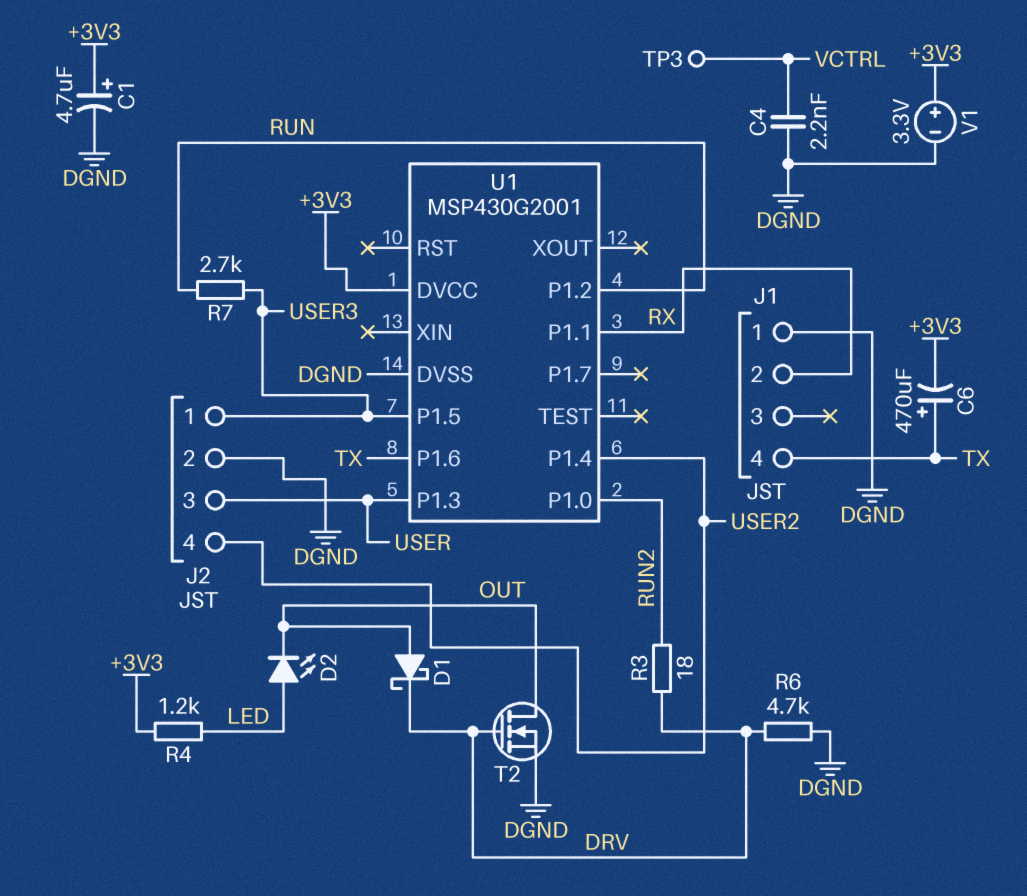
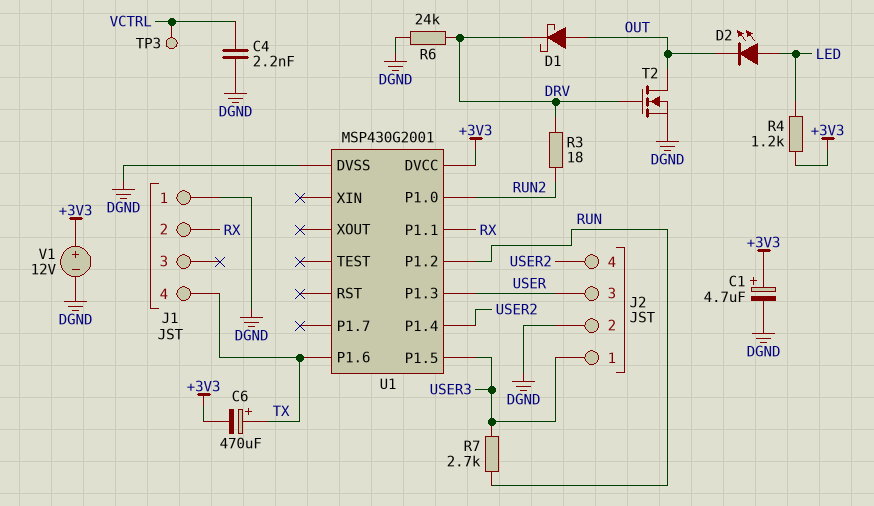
R6: 4.7k (DGND, DRV) -> 24k (DGND, DRV)
V1: 3.3V (plus +3V3, minus DGND) -> 12V (plus +3V3, minus DGND)

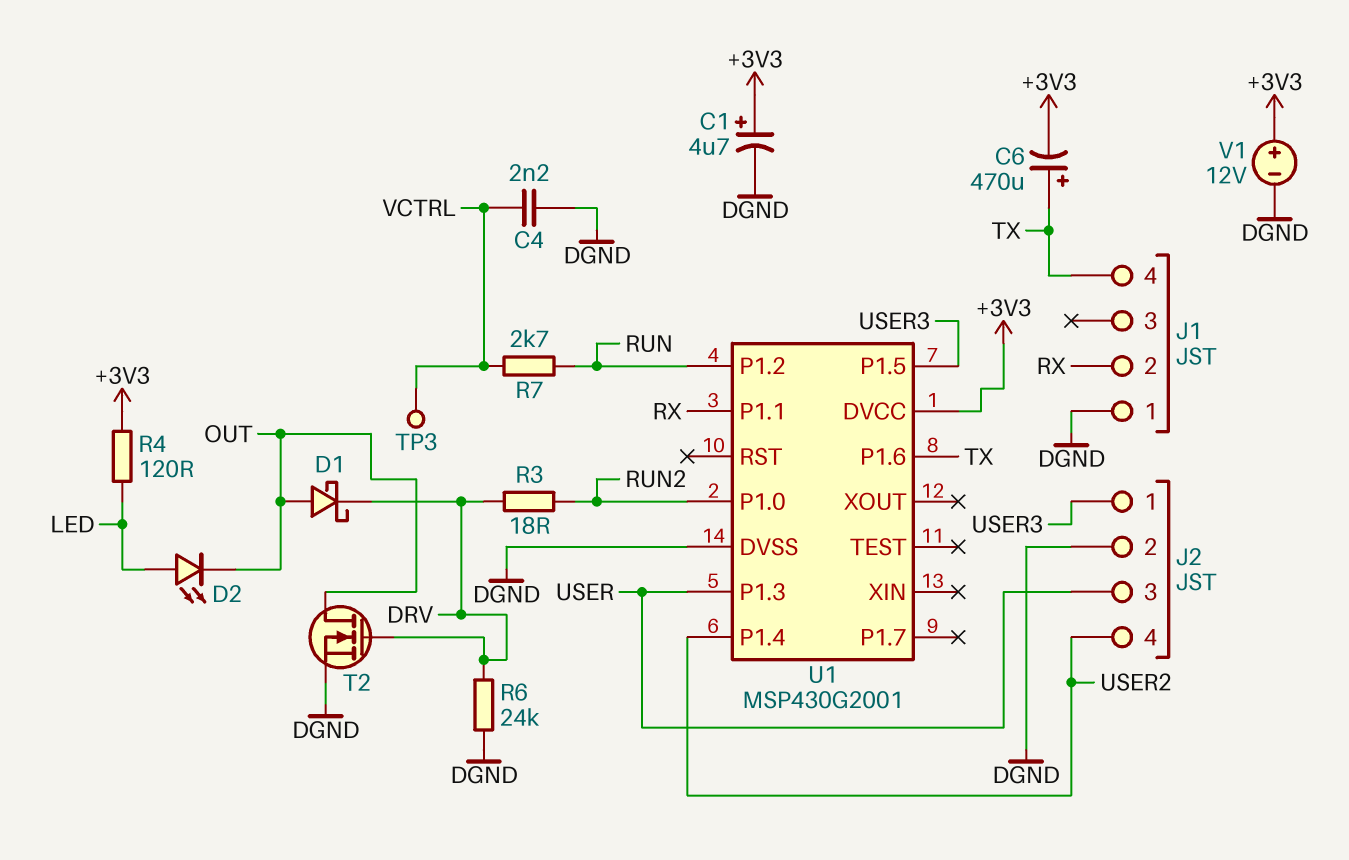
R4: 1.2k (+3V3, LED) -> 120 (+3V3, LED)
R7: 2.7k (RUN, USER3) -> 2.7k (RUN, VCTRL)

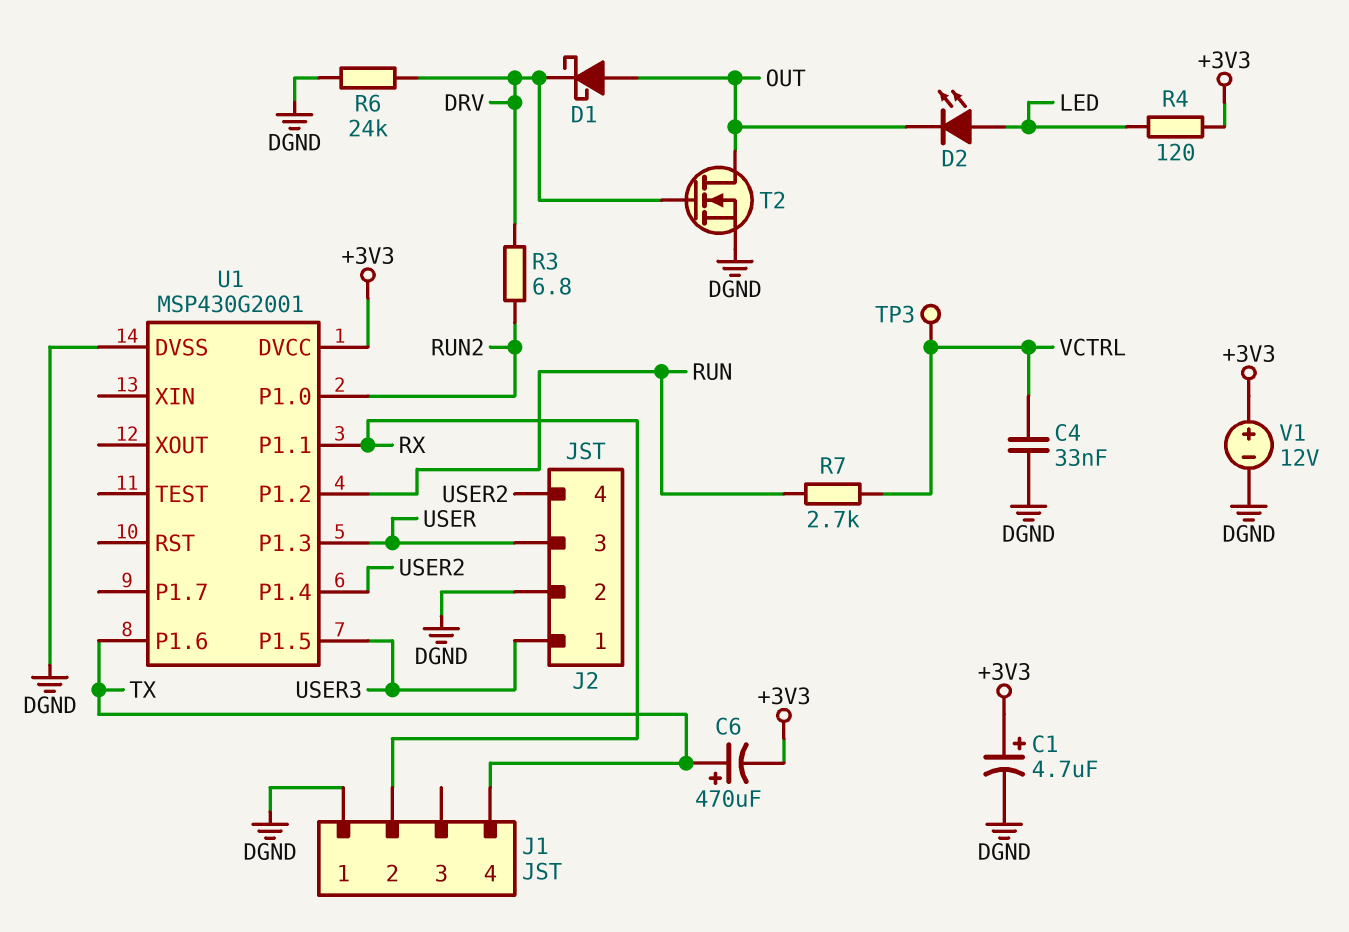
C4: 2.2nF (DGND, VCTRL) -> 33nF (DGND, VCTRL)
R3: 18 (DRV, RUN2) -> 6.8 (DRV, RUN2)

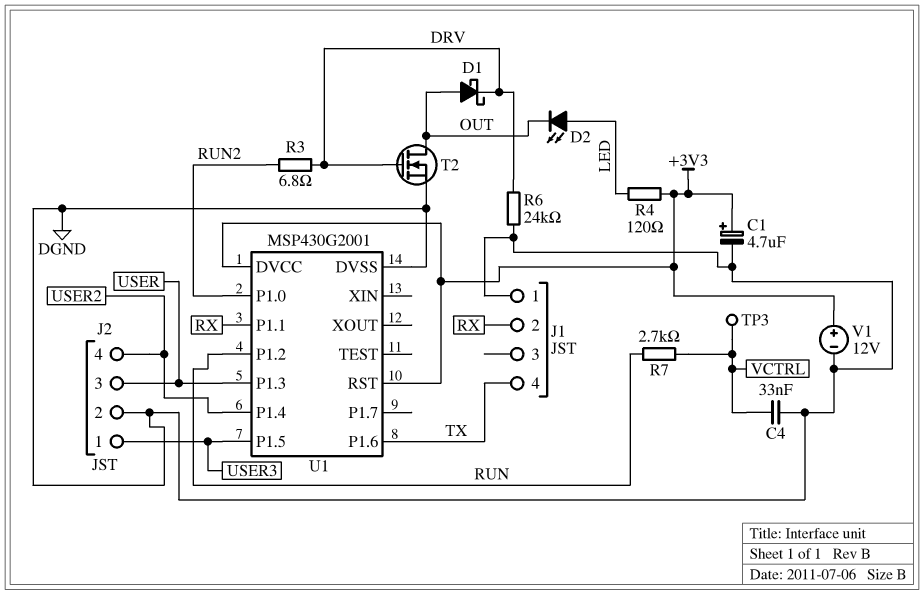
C6: 470uF (plus TX, minus +3V3) -> none
U1 pin RST: none -> +3V3

